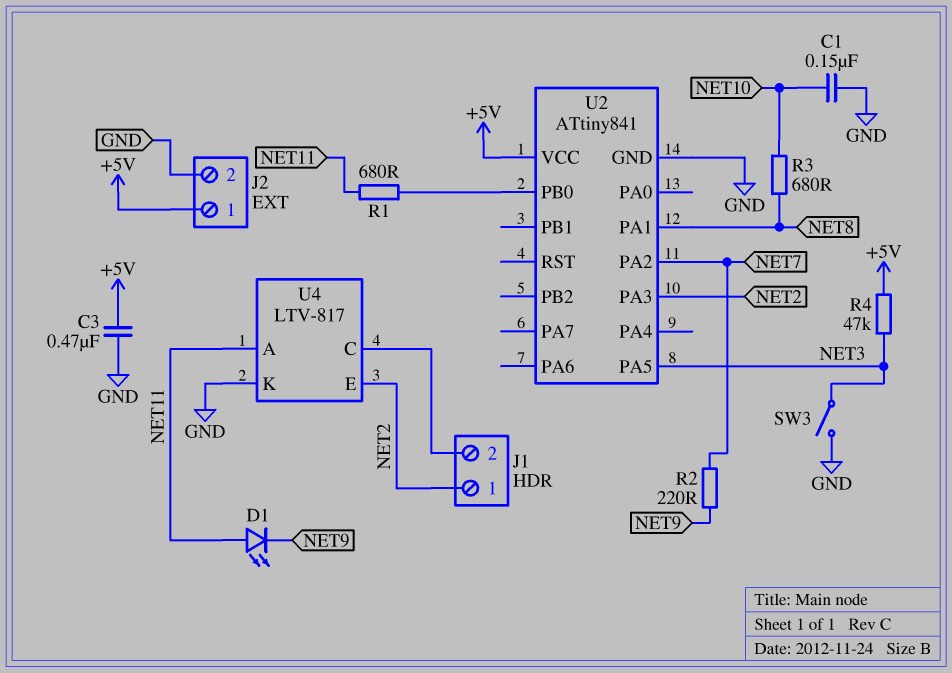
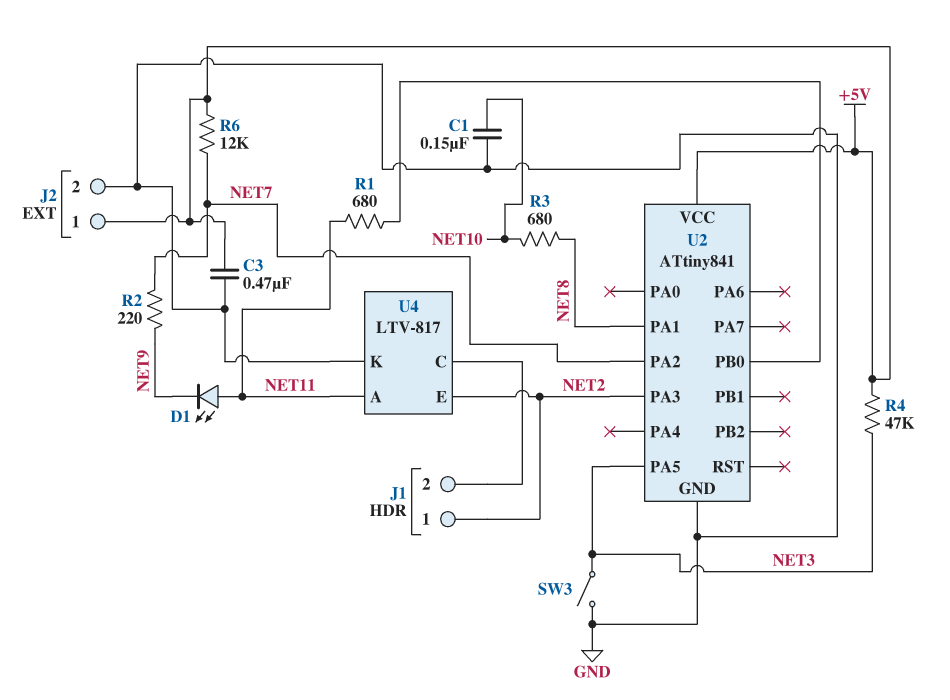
R6: none -> 12k (+5V, NET7)

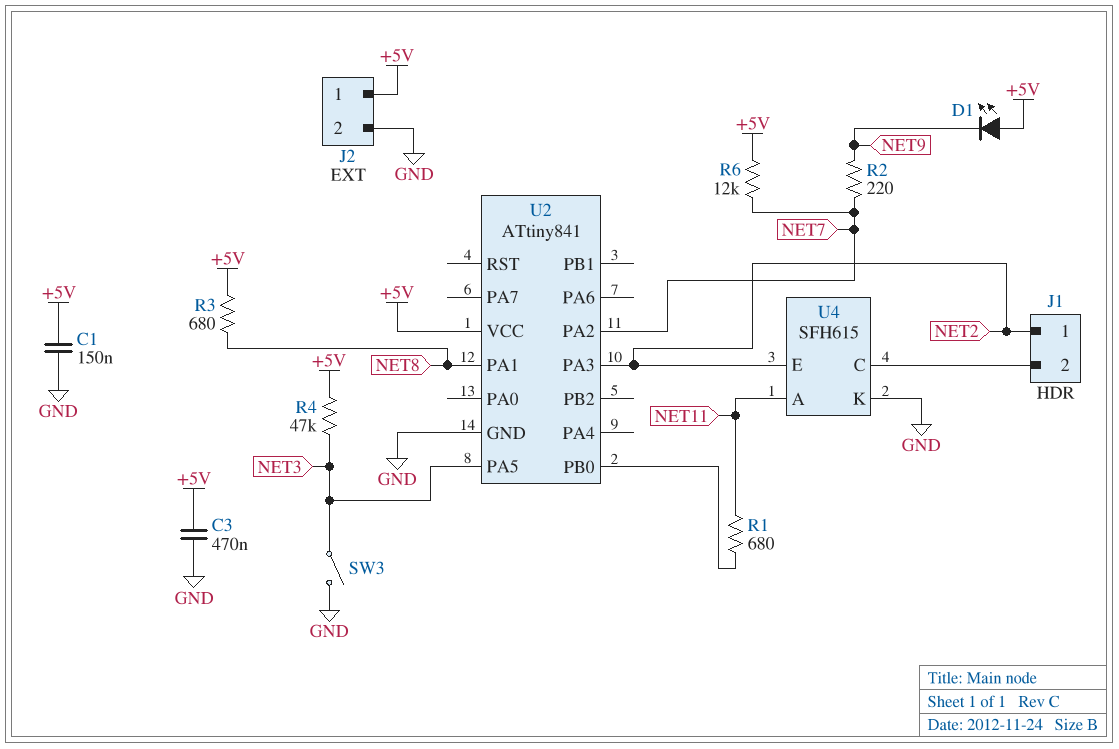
C1: 150nF (GND, NET10) -> 150nF (+5V, GND)
D1: LED (A NET11, K NET9) -> LED (A +5V, K NET9)
R3: 680 (NET8, NET10) -> 680 (+5V, NET8)
U4: LTV-817 -> SFH615

